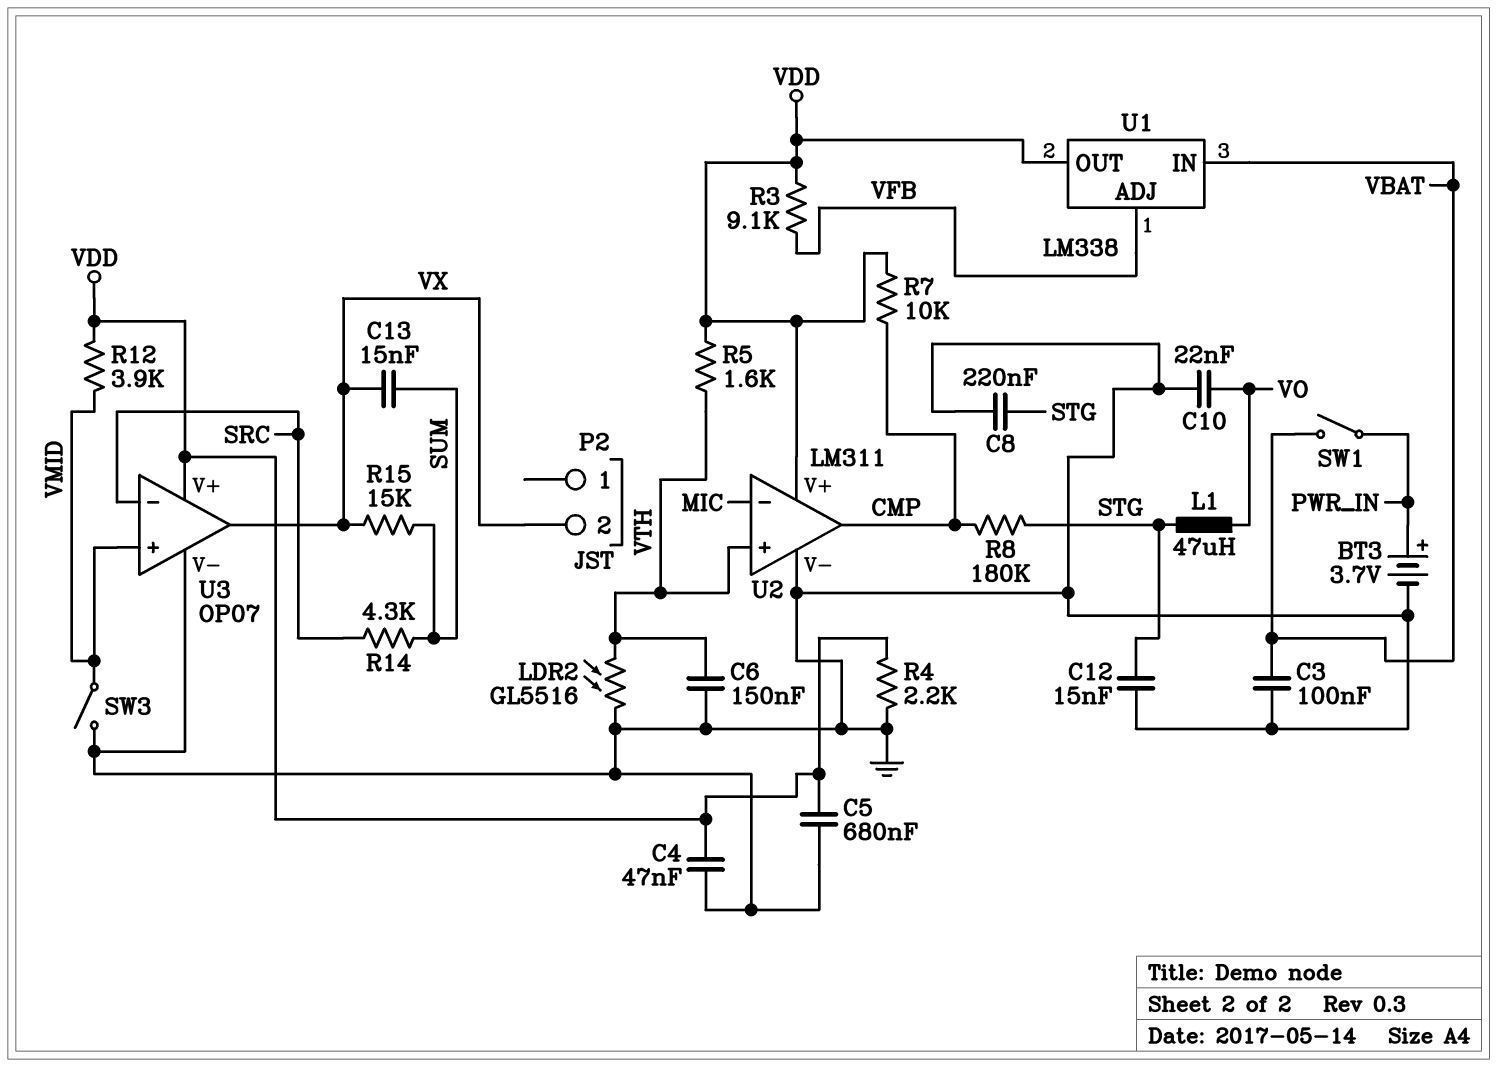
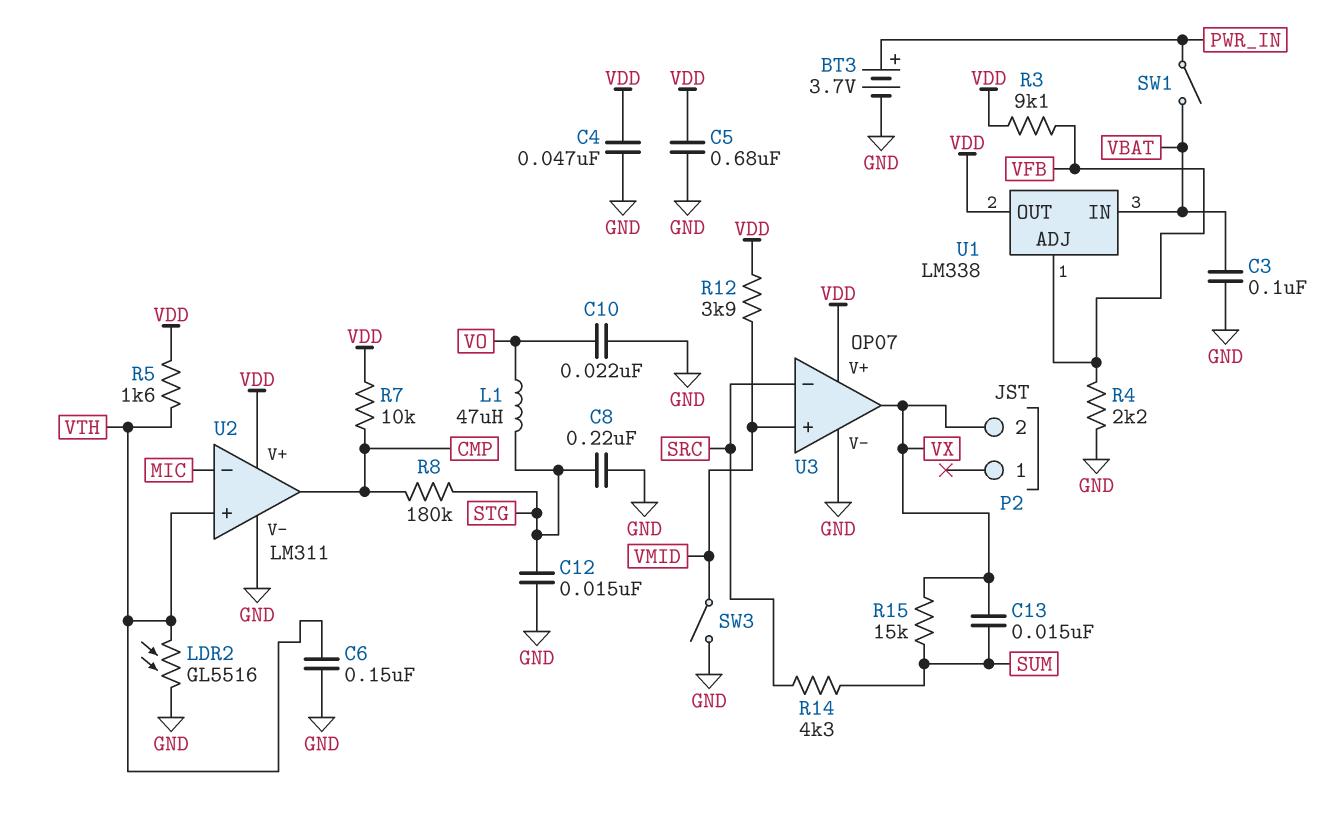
R4: 2.2k (GND, VDD) -> 2.2k (GND, VFB)

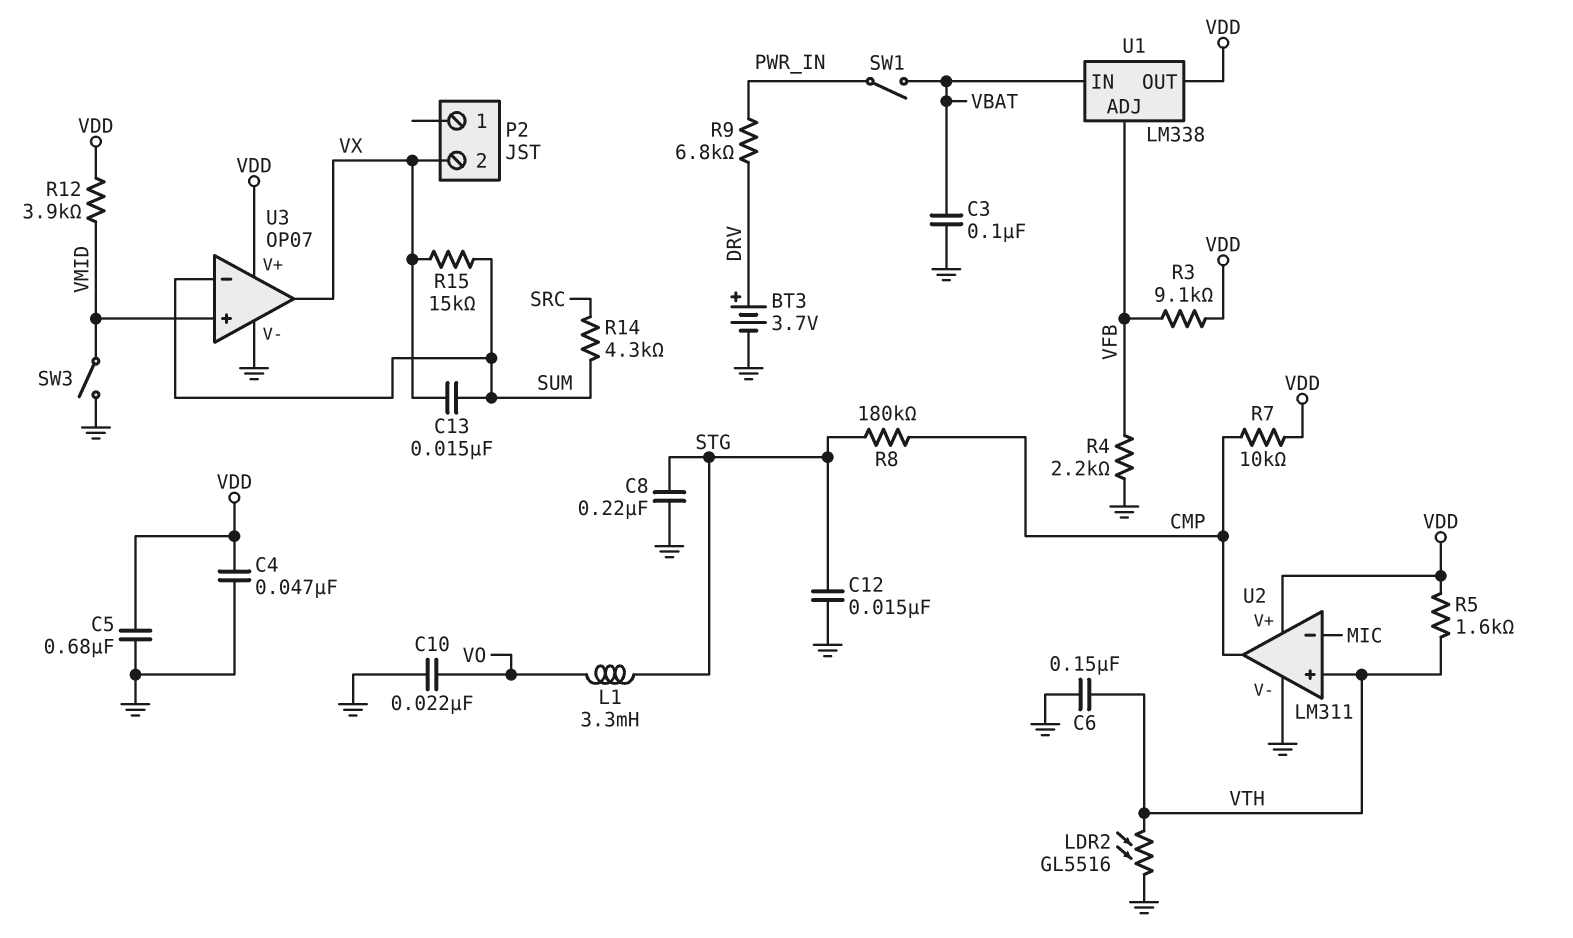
BT3: 3.7V (plus PWR_IN, minus GND) -> 3.7V (plus DRV, minus GND)
L1: 47uH (STG, VO) -> 3.3mH (STG, VO)
R9: none -> 6.8k (DRV, PWR_IN)
U3 pin in-: SRC -> SUM

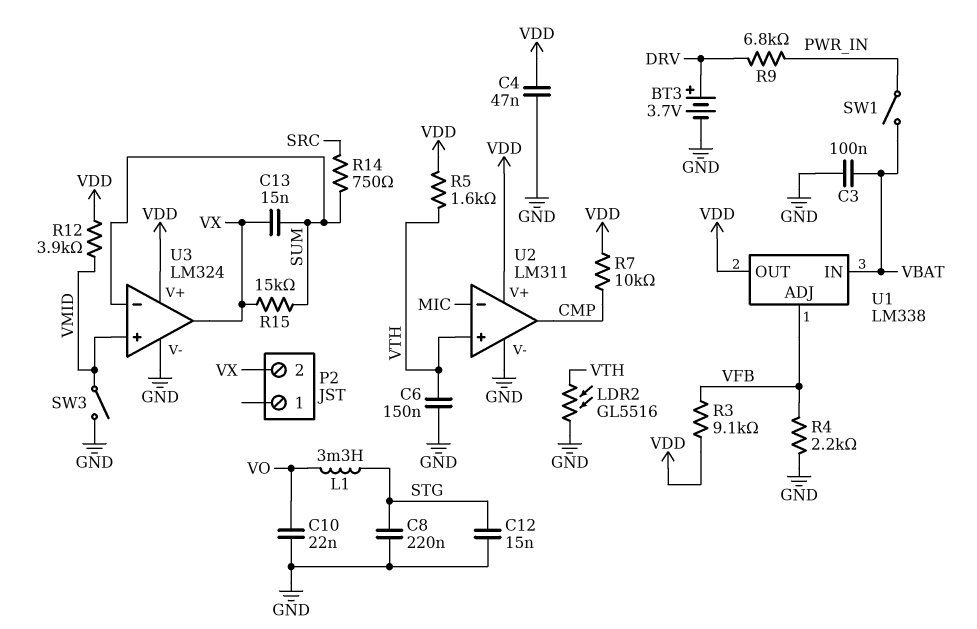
C5: 680nF (GND, VDD) -> none
R8: 180k (CMP, STG) -> none
R14: 4.3k (SRC, SUM) -> 750 (SRC, SUM)
U3: OP07 -> LM324

